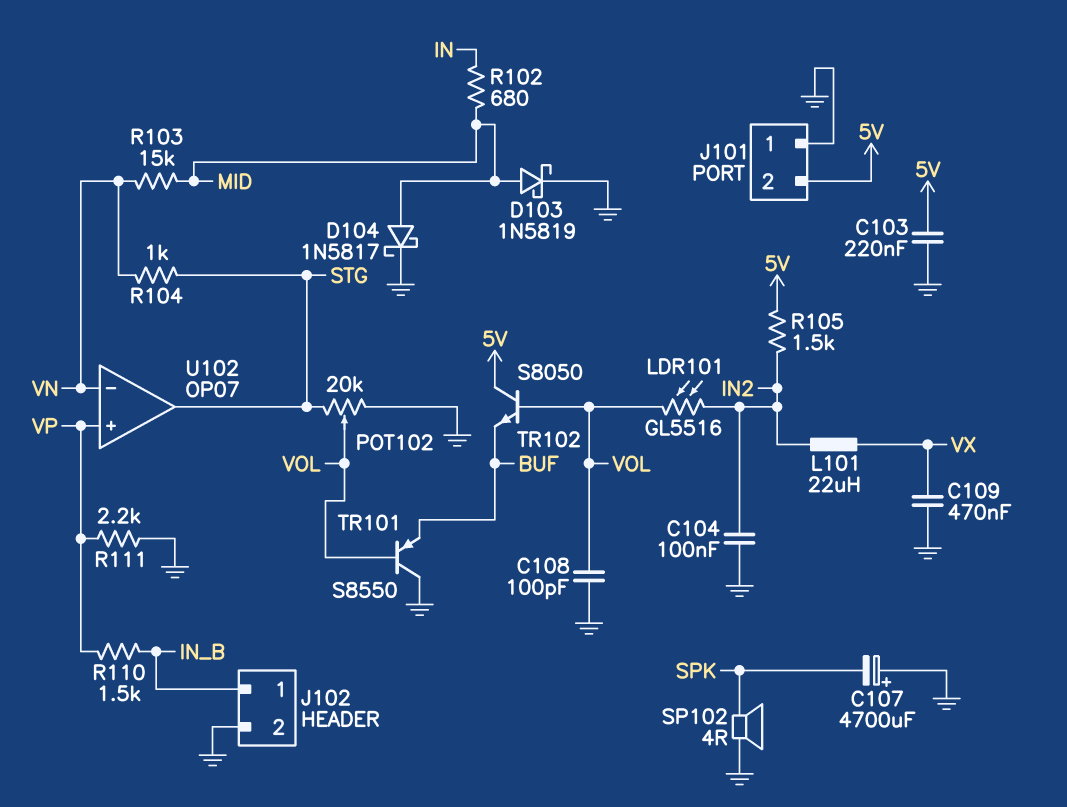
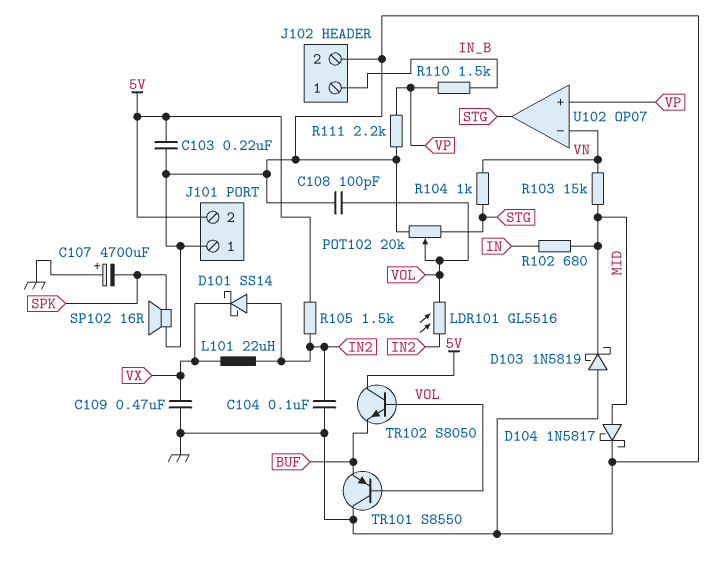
D101: none -> schottky SS14 (A IN2, K VX)
D103: schottky 1N5819 (A MID, K GND) -> schottky 1N5819 (A GND, K MID)
SP102: speaker 4R (GND, SPK) -> speaker 16R (GND, SPK)

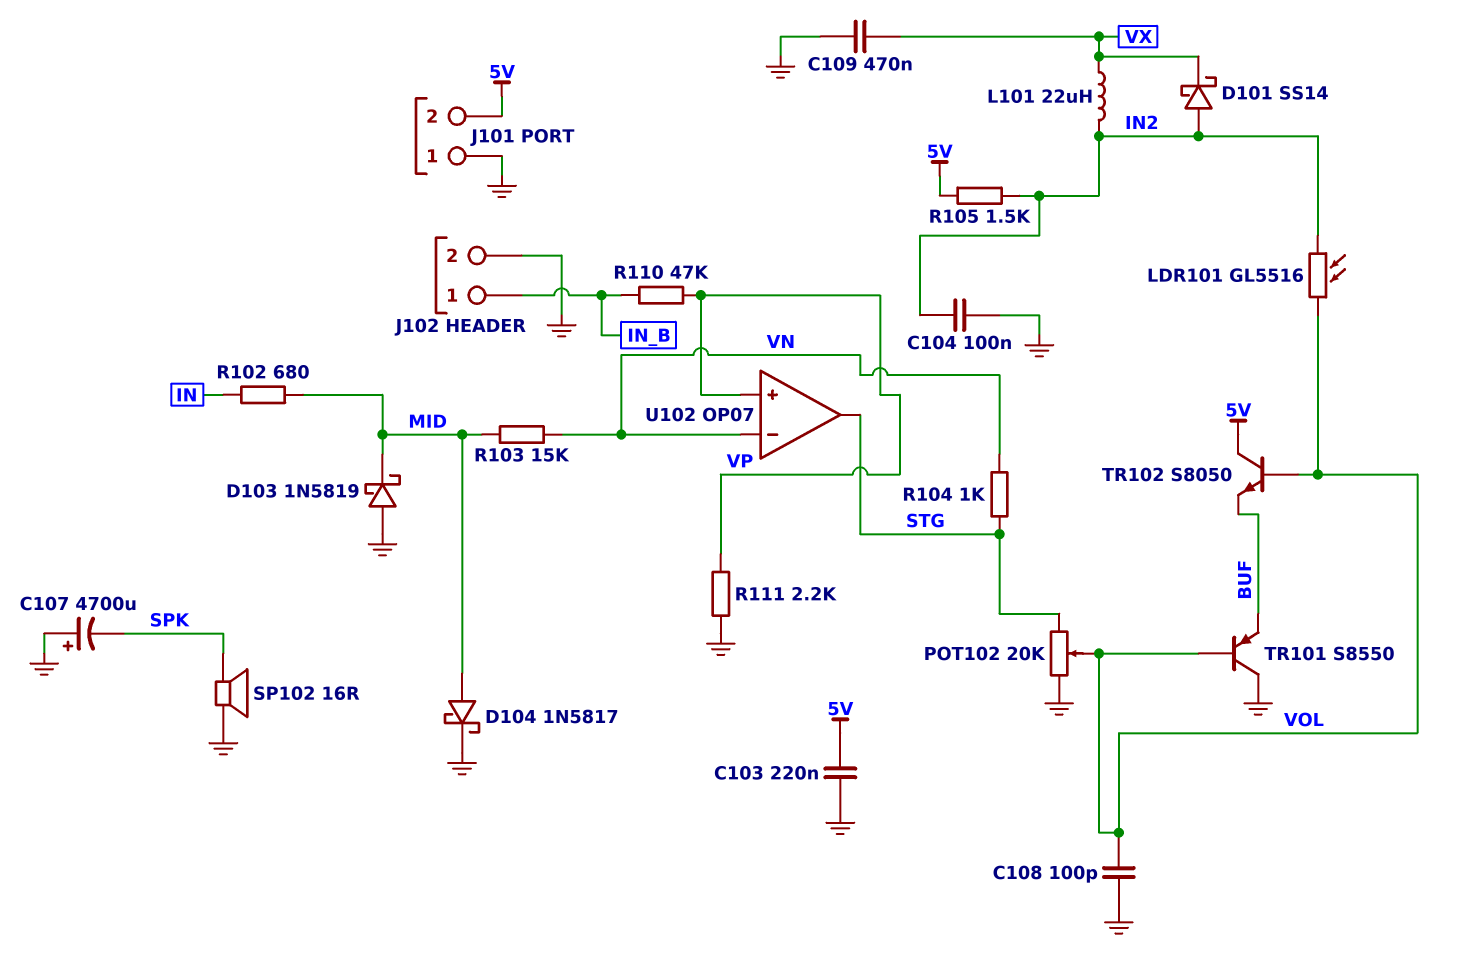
R110: 1.5k (IN_B, VP) -> 47k (IN_B, VP)

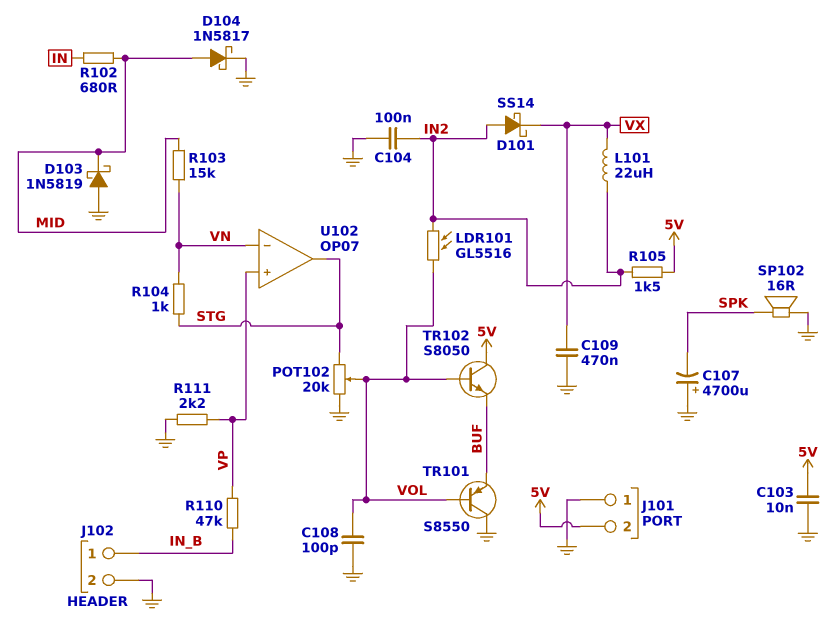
C103: 220nF (5V, GND) -> 10nF (5V, GND)

